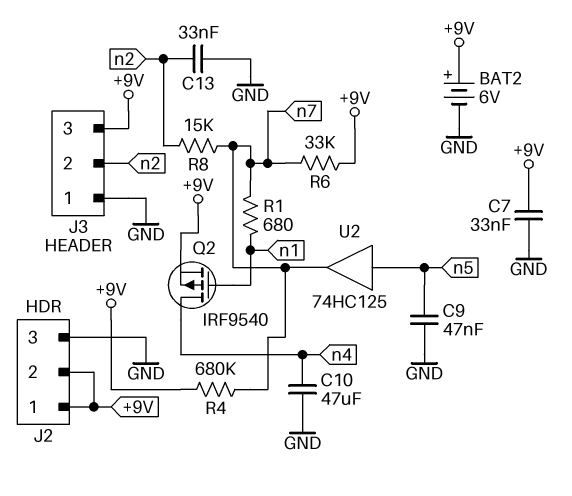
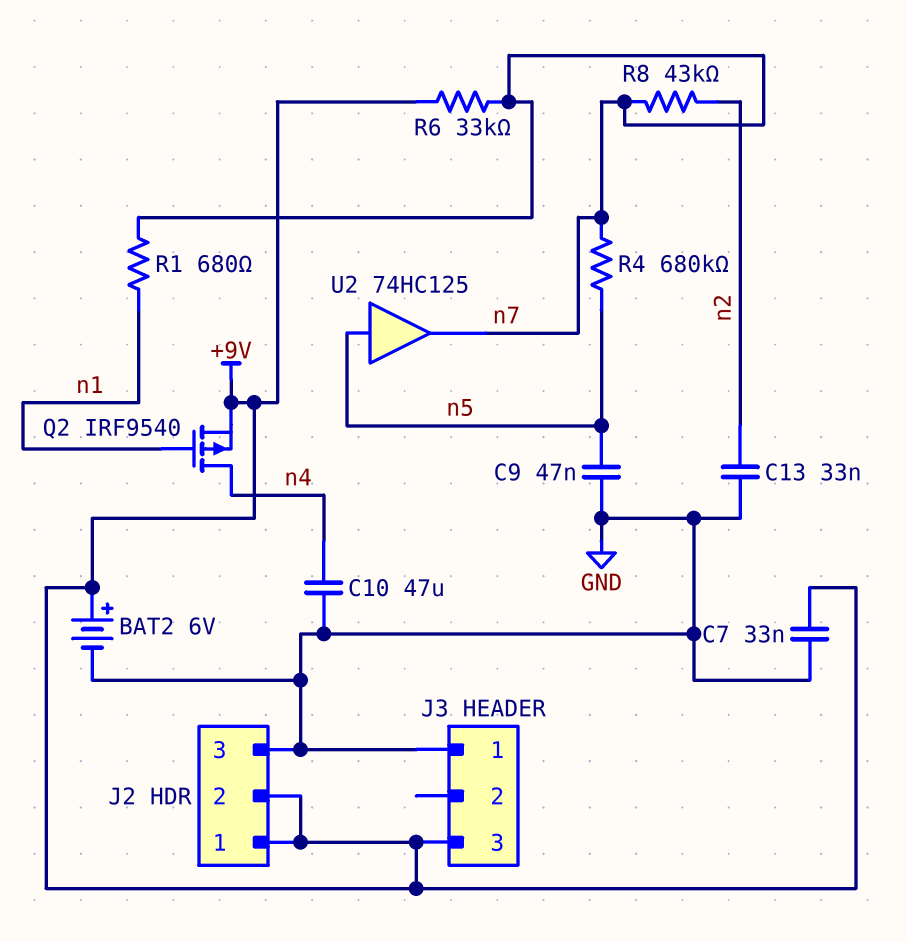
J3 pin 2: n2 -> none
R4: 680k (+9V, n7) -> 680k (n5, n7)
R8: 15k (n2, n7) -> 43k (n2, n7)

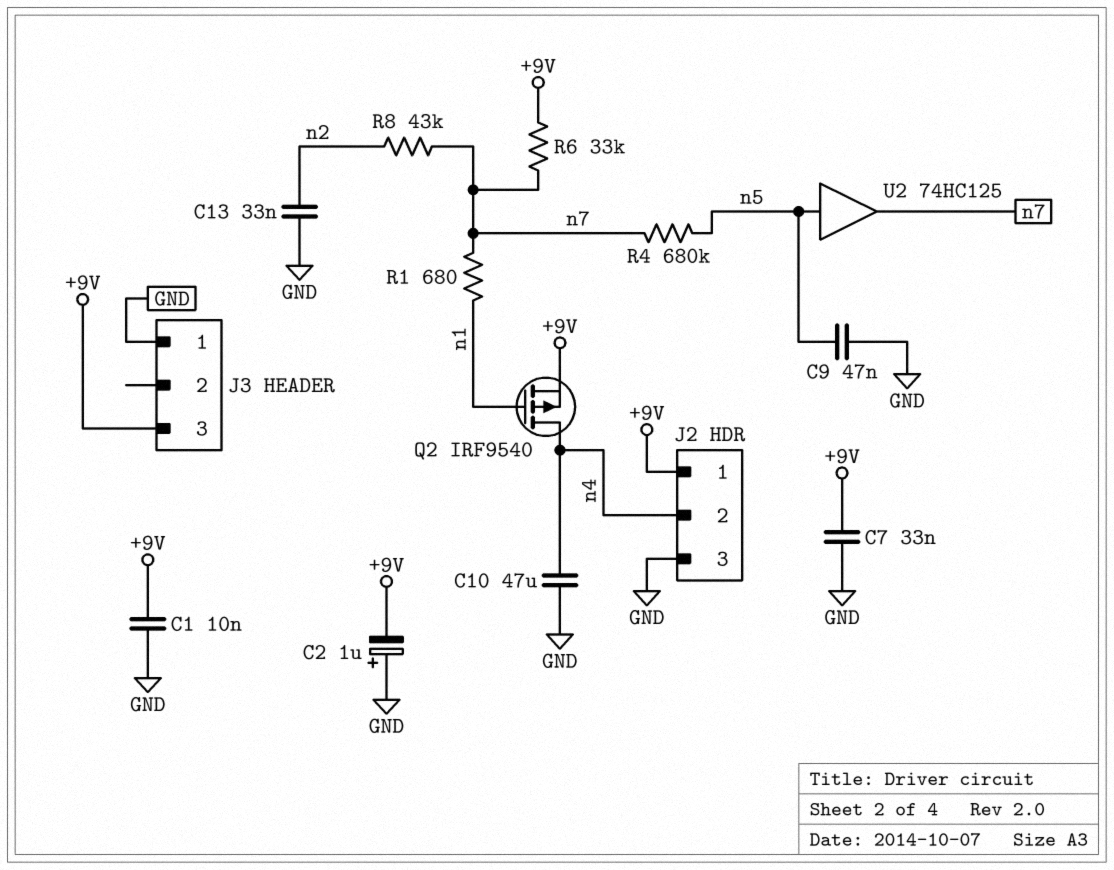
BAT2: 6V (plus +9V, minus GND) -> none
C1: none -> 10nF (+9V, GND)
C2: none -> 1uF (plus GND, minus +9V)
J2 pin 2: +9V -> n4

